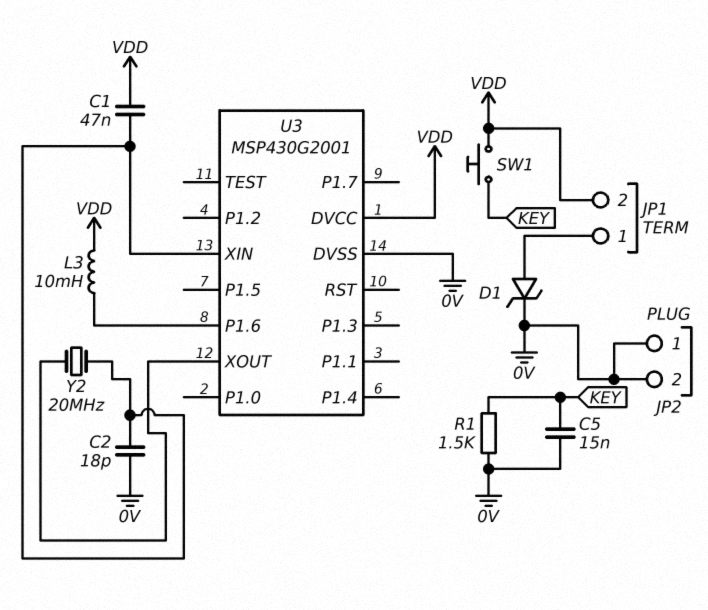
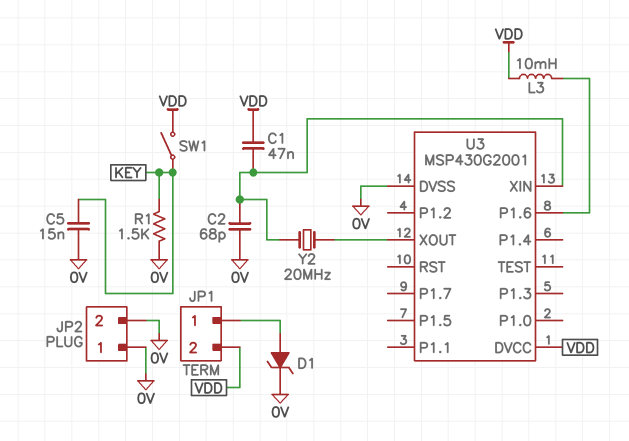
C2: 18pF (0V, U3/XIN) -> 68pF (0V, U3/XIN)
SW1: button (KEY, VDD) -> switch (KEY, VDD)

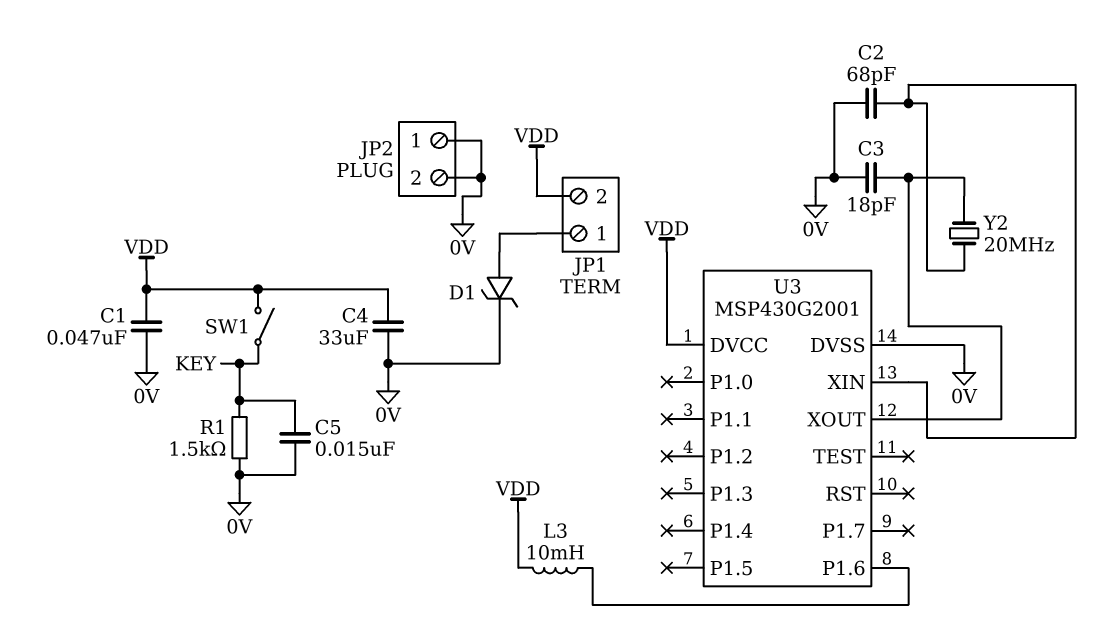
C1: 47nF (U3/XIN, VDD) -> 47nF (0V, VDD)
C3: none -> 18pF (0V, U3/XOUT)
C4: none -> 33uF (0V, VDD)

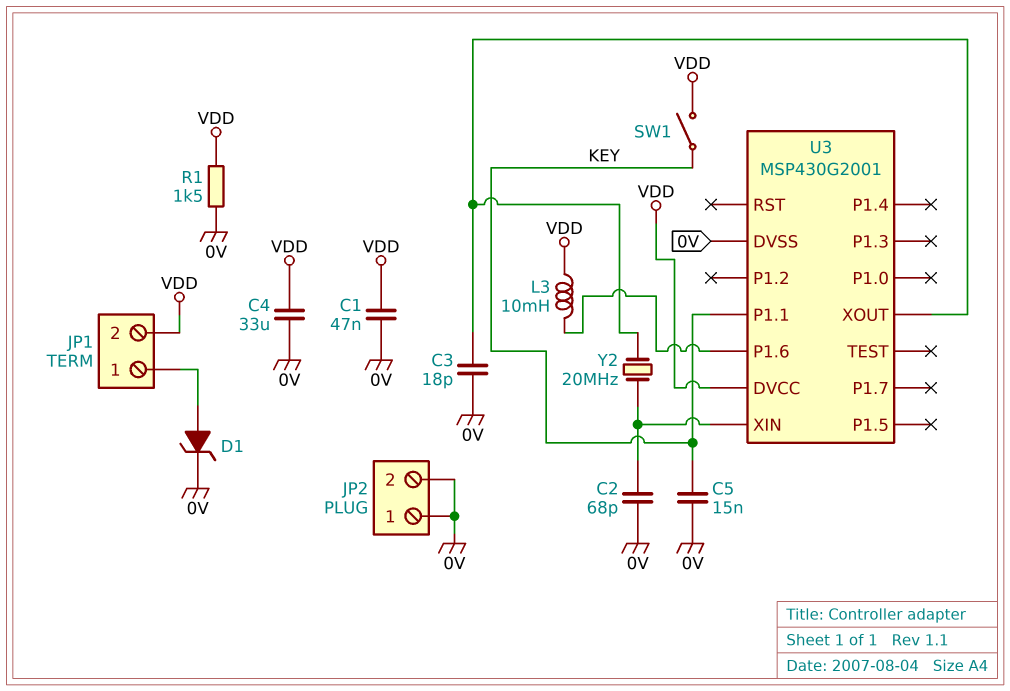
R1: 1.5k (0V, KEY) -> 1.5k (0V, VDD)
U3 pin P1.1: none -> KEY

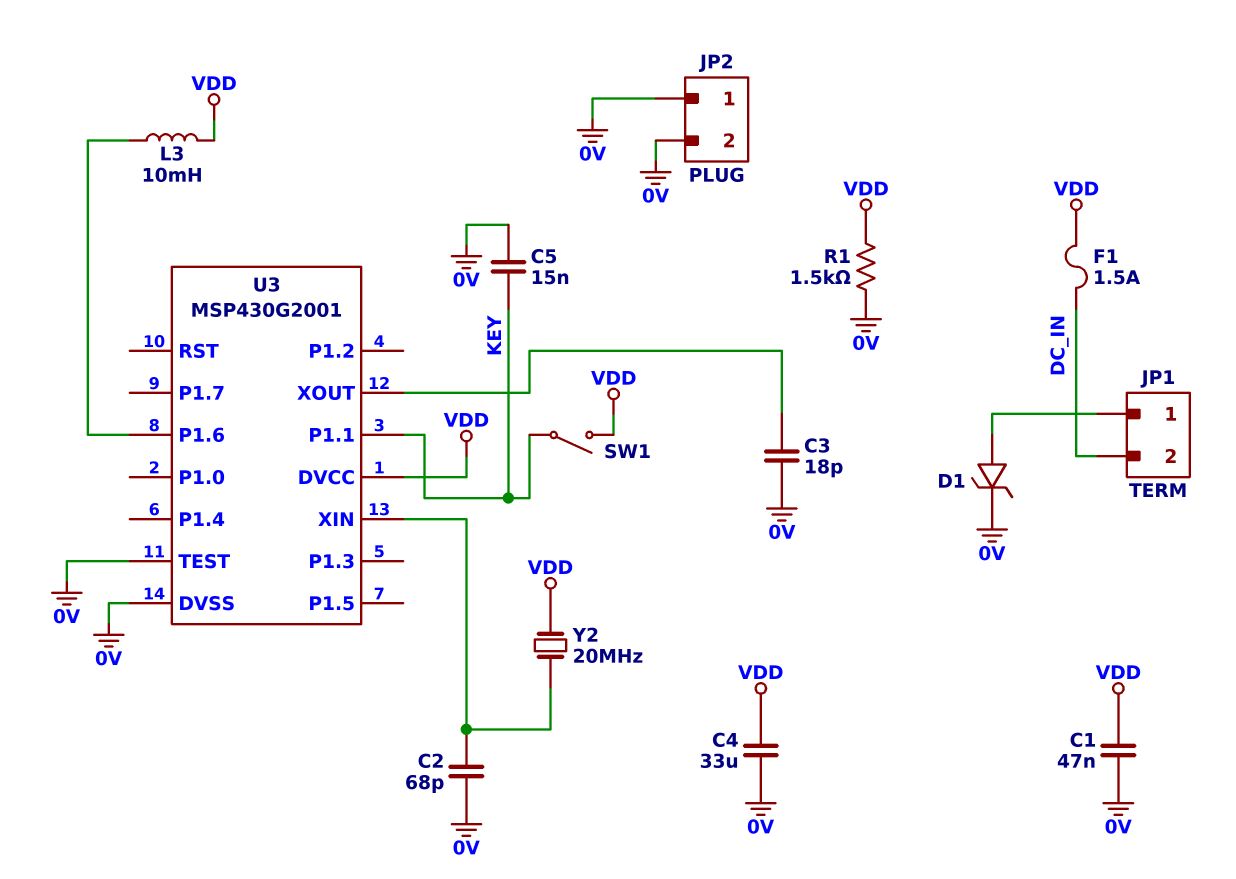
F1: none -> 1.5A (DC_IN, VDD)
JP1 pin 2: VDD -> DC_IN
U3 pin TEST: none -> 0V
Y2: 20MHz (U3/XIN, U3/XOUT) -> 20MHz (U3/XIN, VDD)

